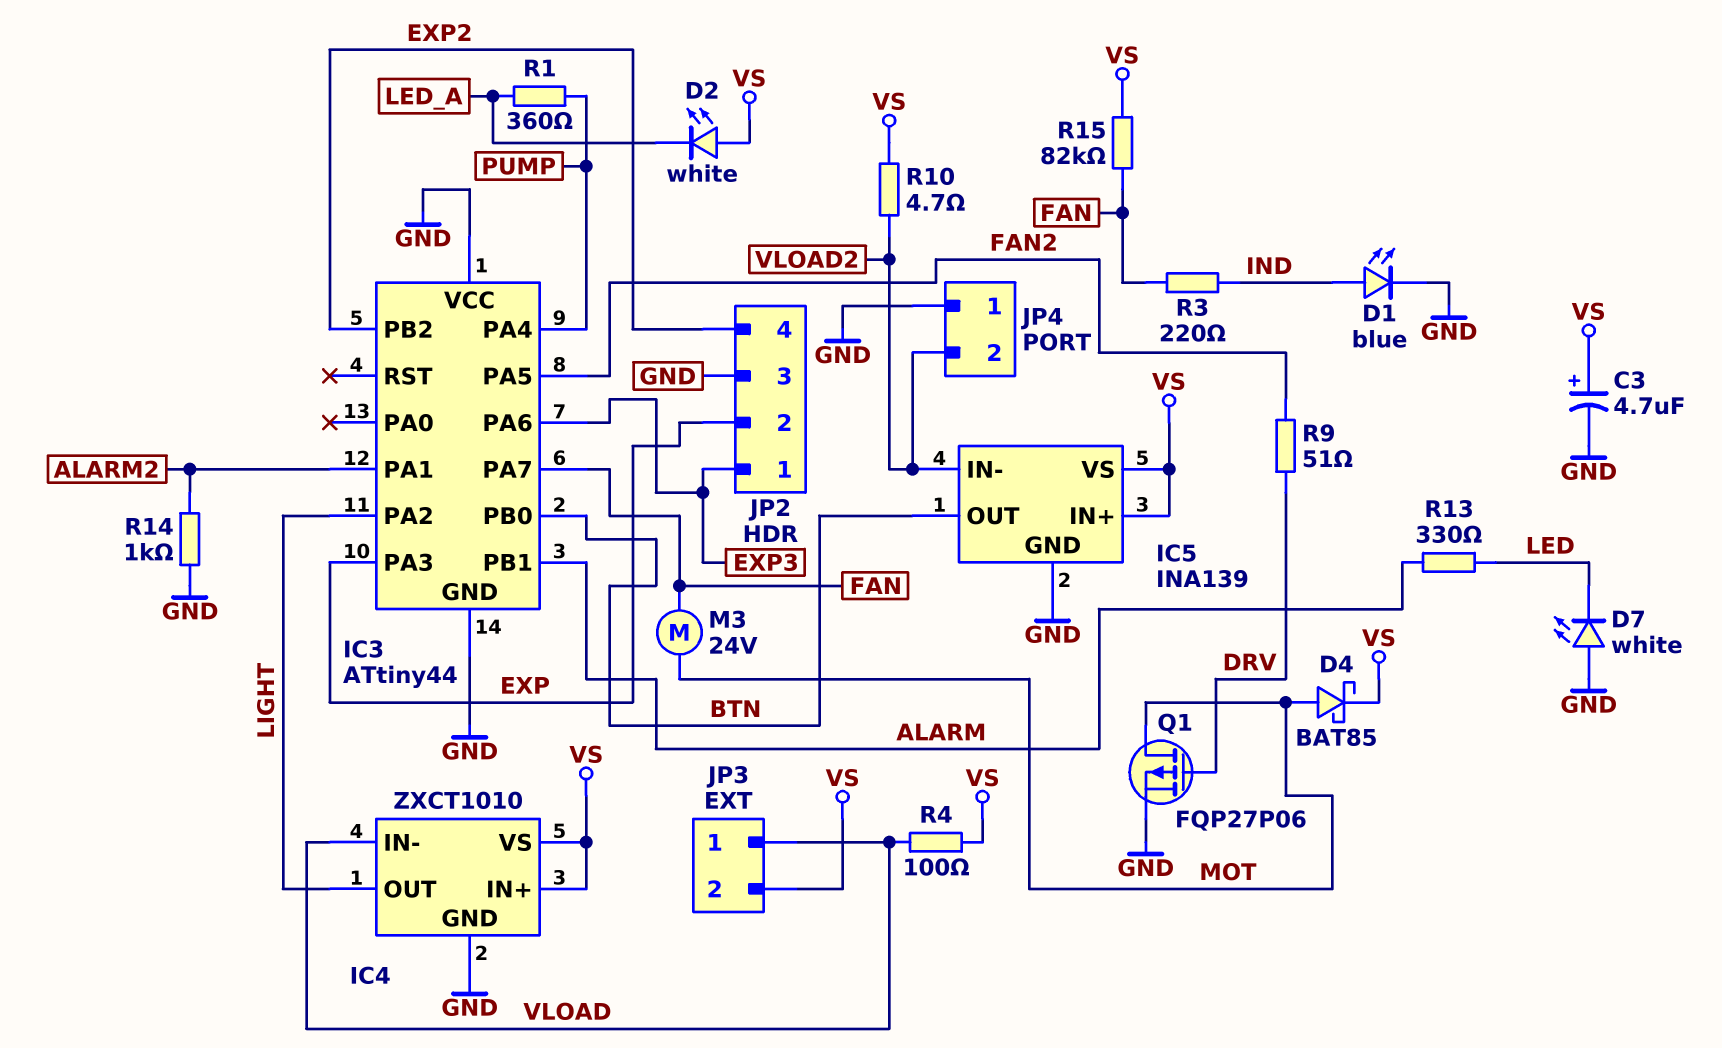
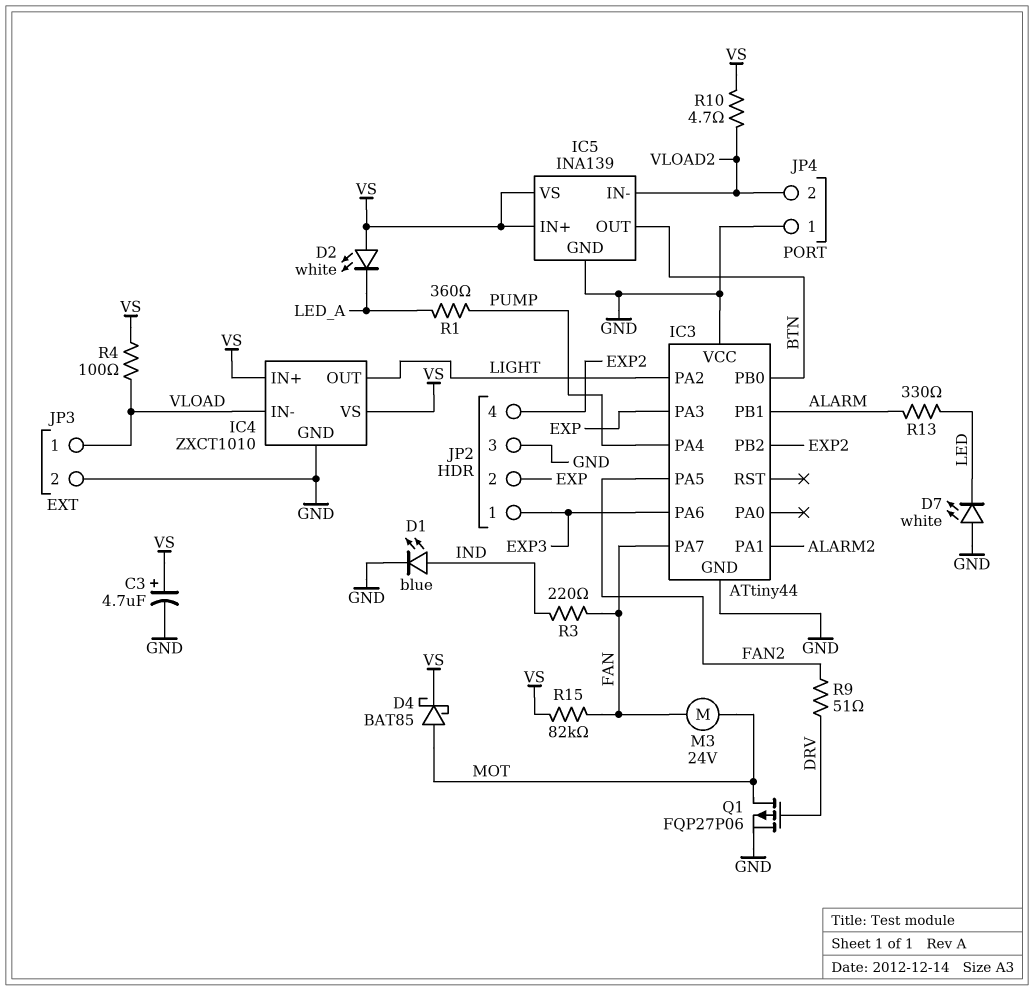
JP3 pin 2: VS -> GND
R14: 1k (ALARM2, GND) -> none

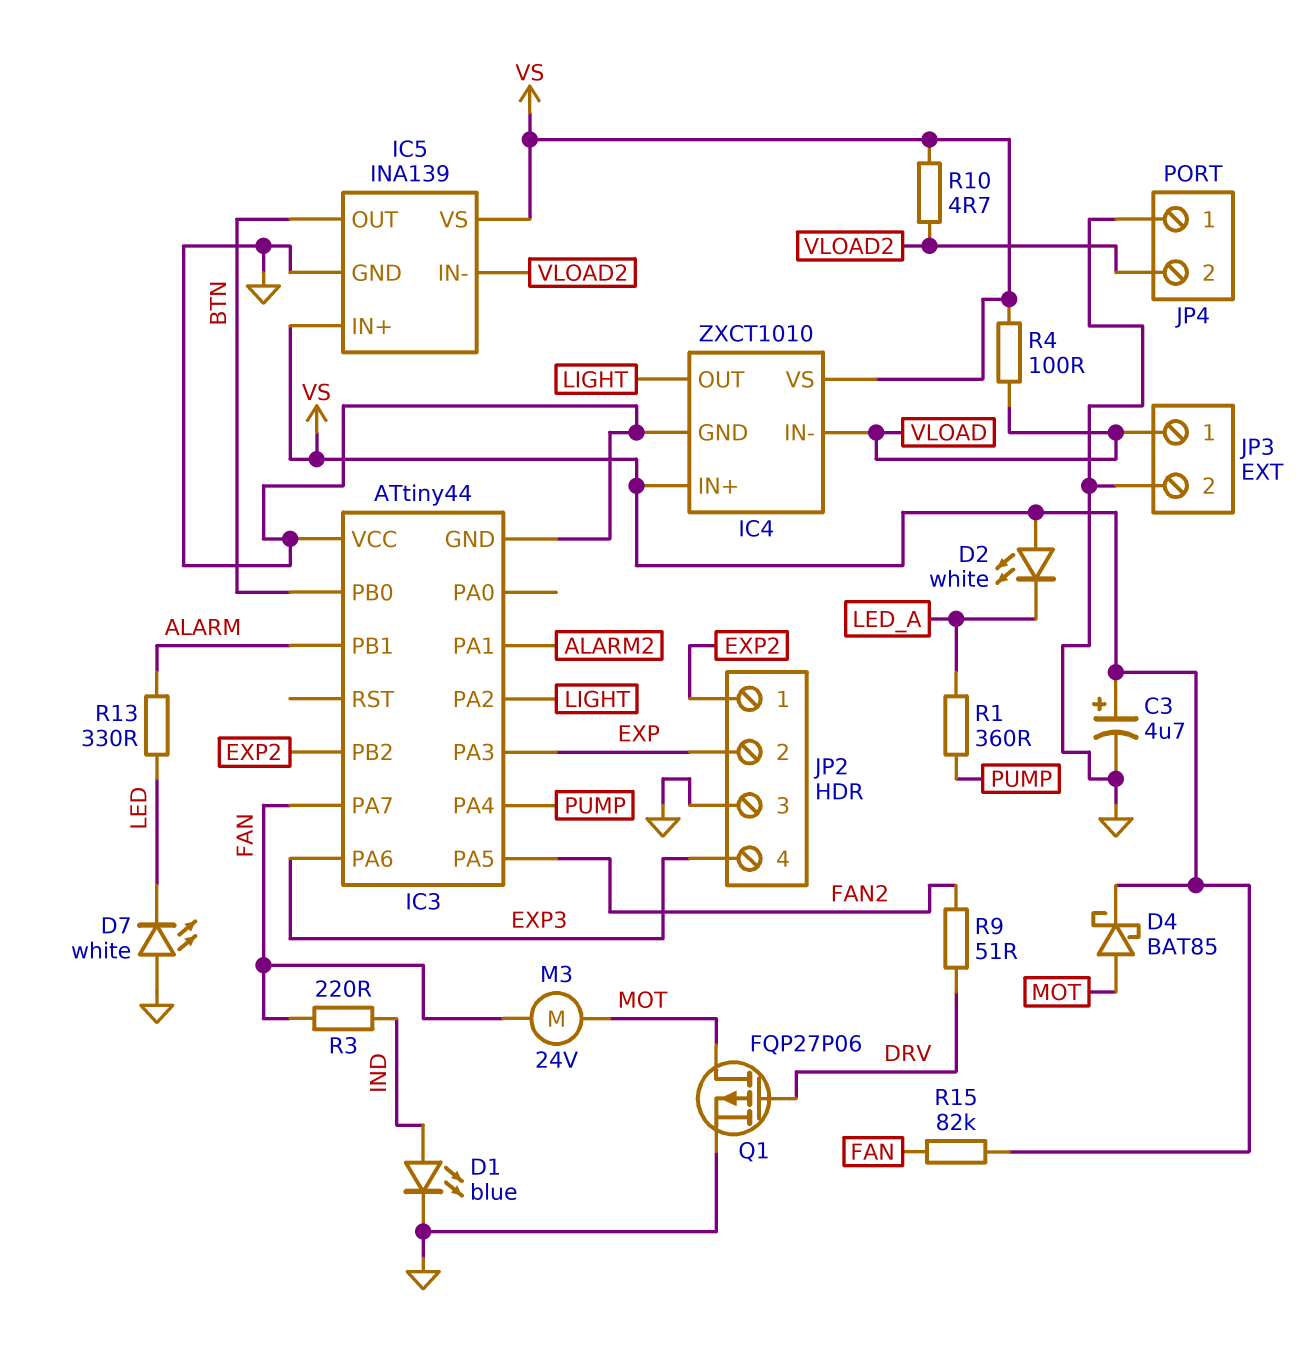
JP2 pin 1: EXP3 -> EXP2
JP2 pin 4: EXP2 -> EXP3

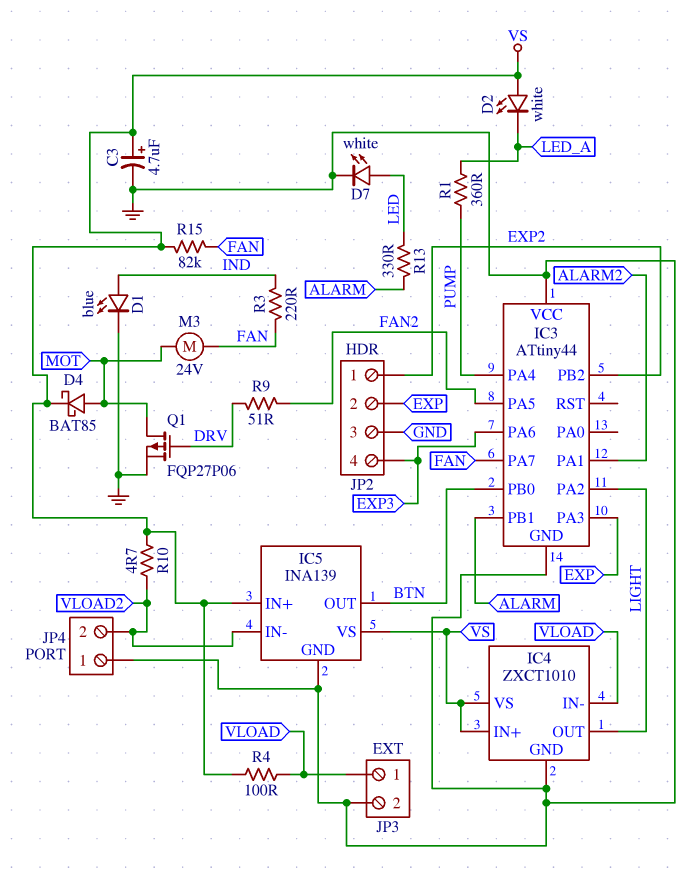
D7: LED white (A GND, K LED) -> LED white (A LED, K GND)

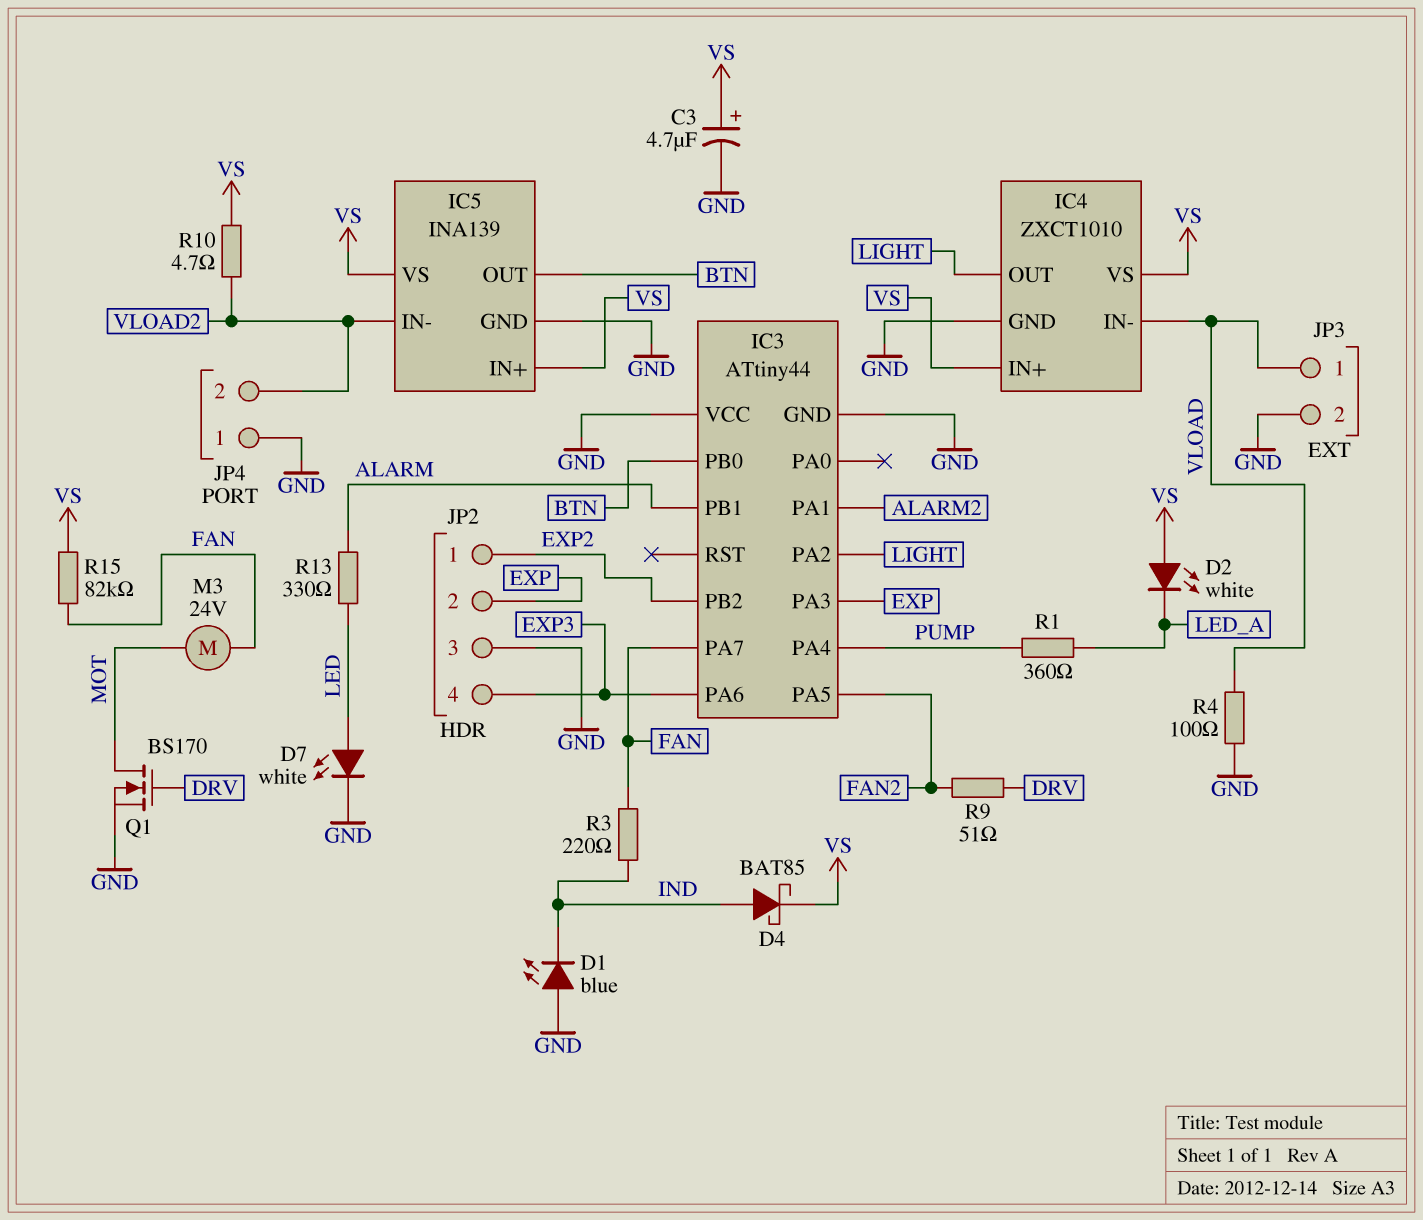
D1: LED blue (A IND, K GND) -> LED blue (A GND, K IND)
D4: schottky BAT85 (A MOT, K VS) -> schottky BAT85 (A IND, K VS)
Q1: PMOS FQP27P06 (G DRV, D MOT, S GND) -> NMOS BS170 (G DRV, D MOT, S GND)
R4: 100 (VLOAD, VS) -> 100 (GND, VLOAD)

